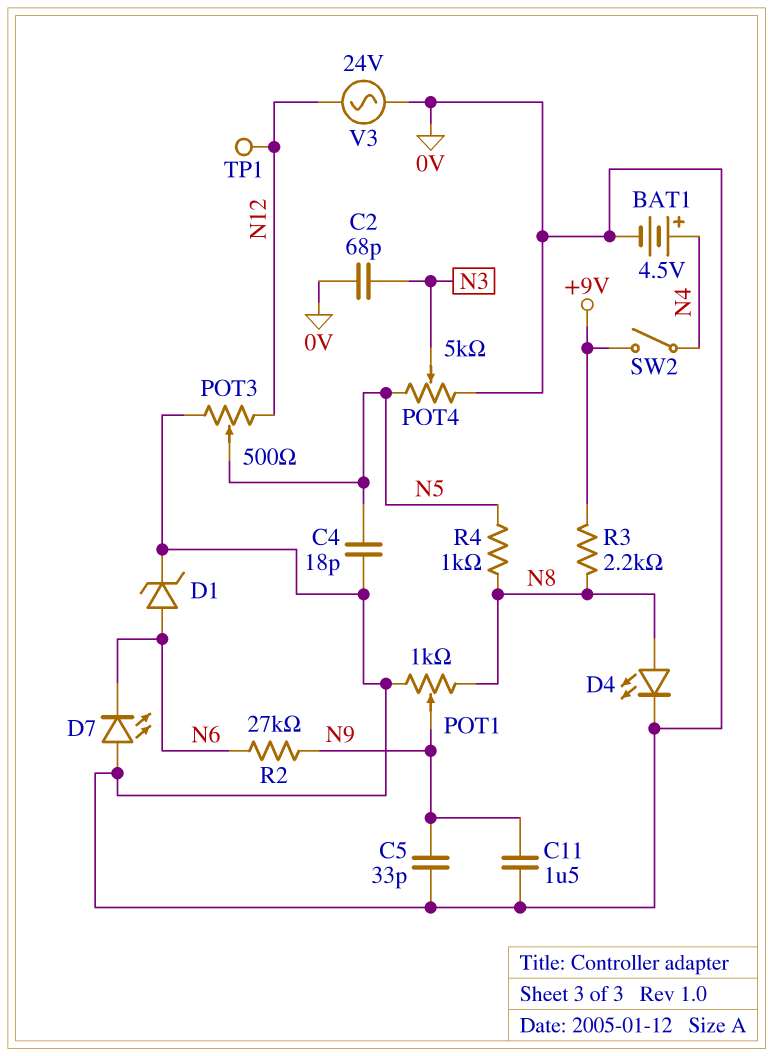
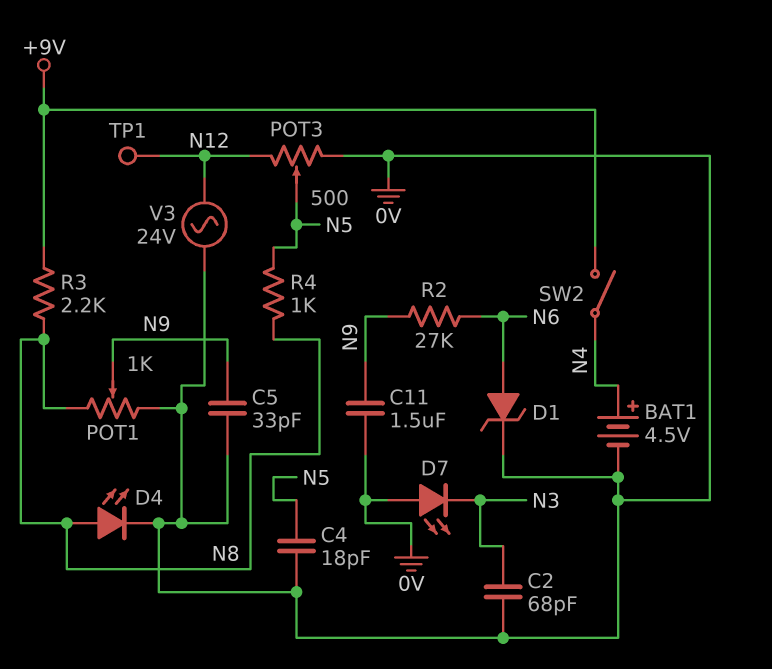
D7: LED (A 0V, K N6) -> LED (A 0V, K N3)
POT4: 5k (0V, N5, wiper N3) -> none

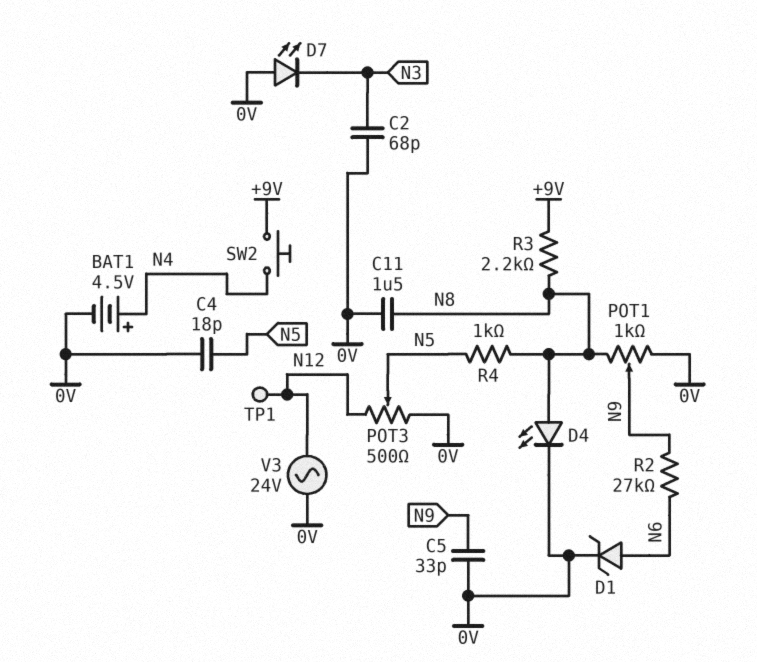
C11: 1.5uF (0V, N9) -> 1.5uF (0V, N8)
SW2: switch (+9V, N4) -> button (+9V, N4)

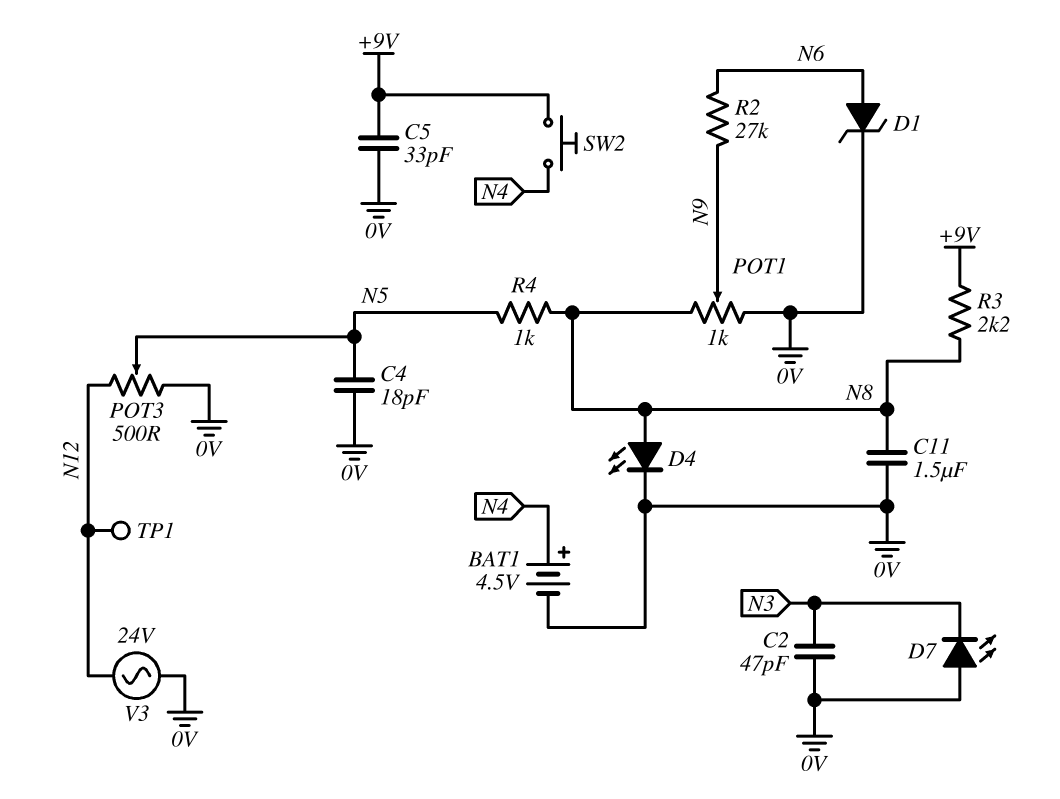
C2: 68pF (0V, N3) -> 47pF (0V, N3)
C5: 33pF (0V, N9) -> 33pF (+9V, 0V)

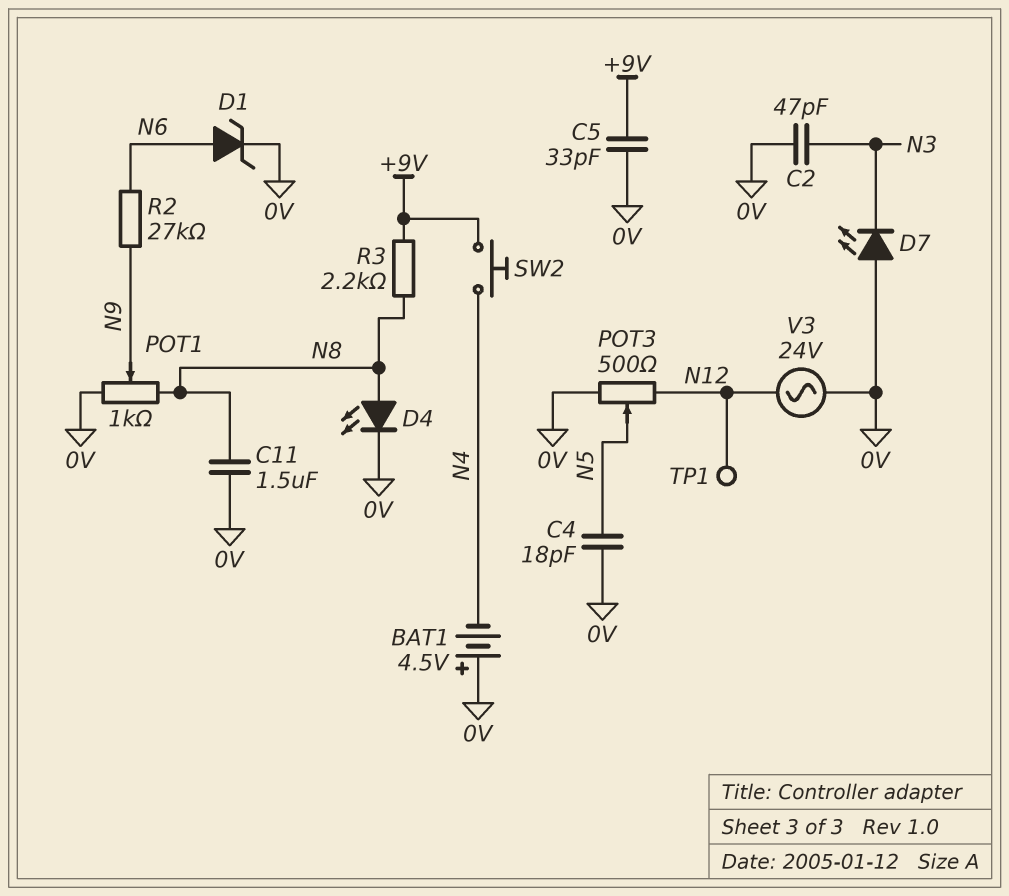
BAT1: 4.5V (plus N4, minus 0V) -> 4.5V (plus 0V, minus N4)
R4: 1k (N5, N8) -> none

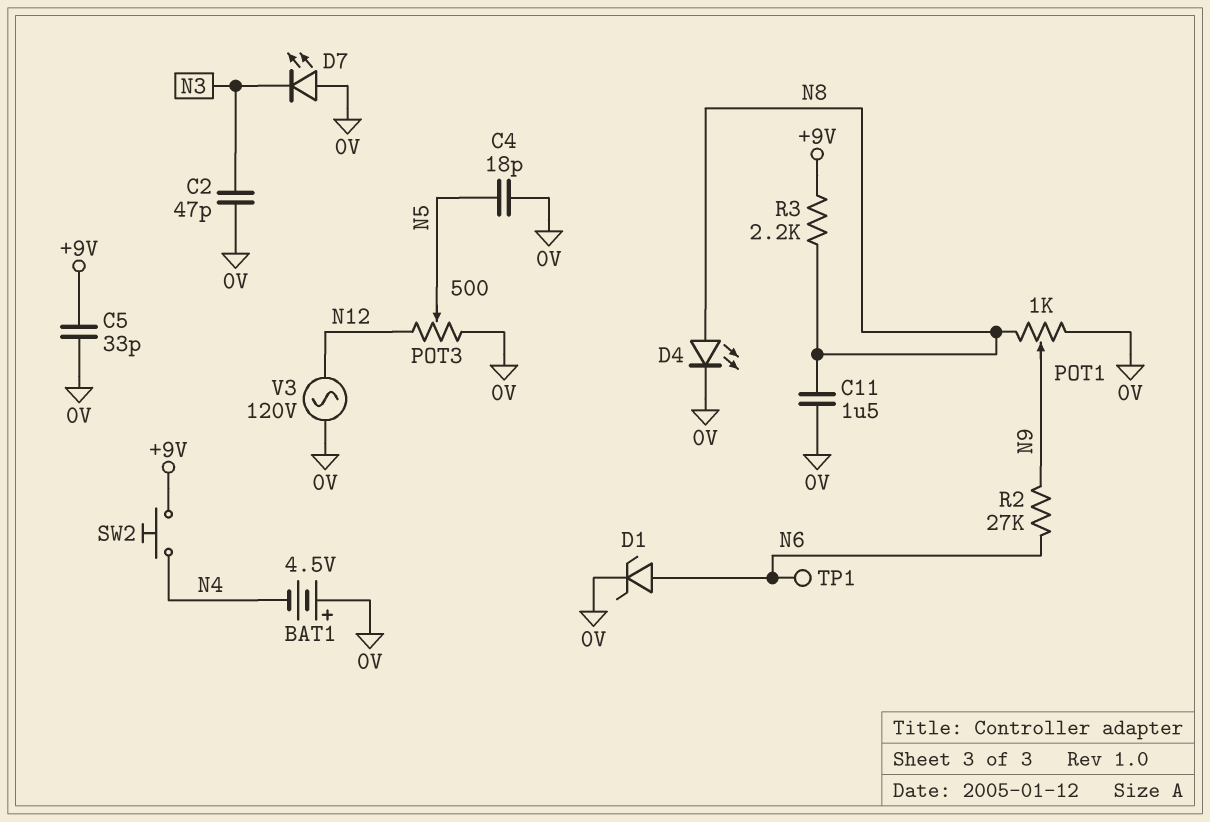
TP1: test point (N12) -> test point (N6)
V3: AC 24V (0V, N12) -> AC 120V (0V, N12)

